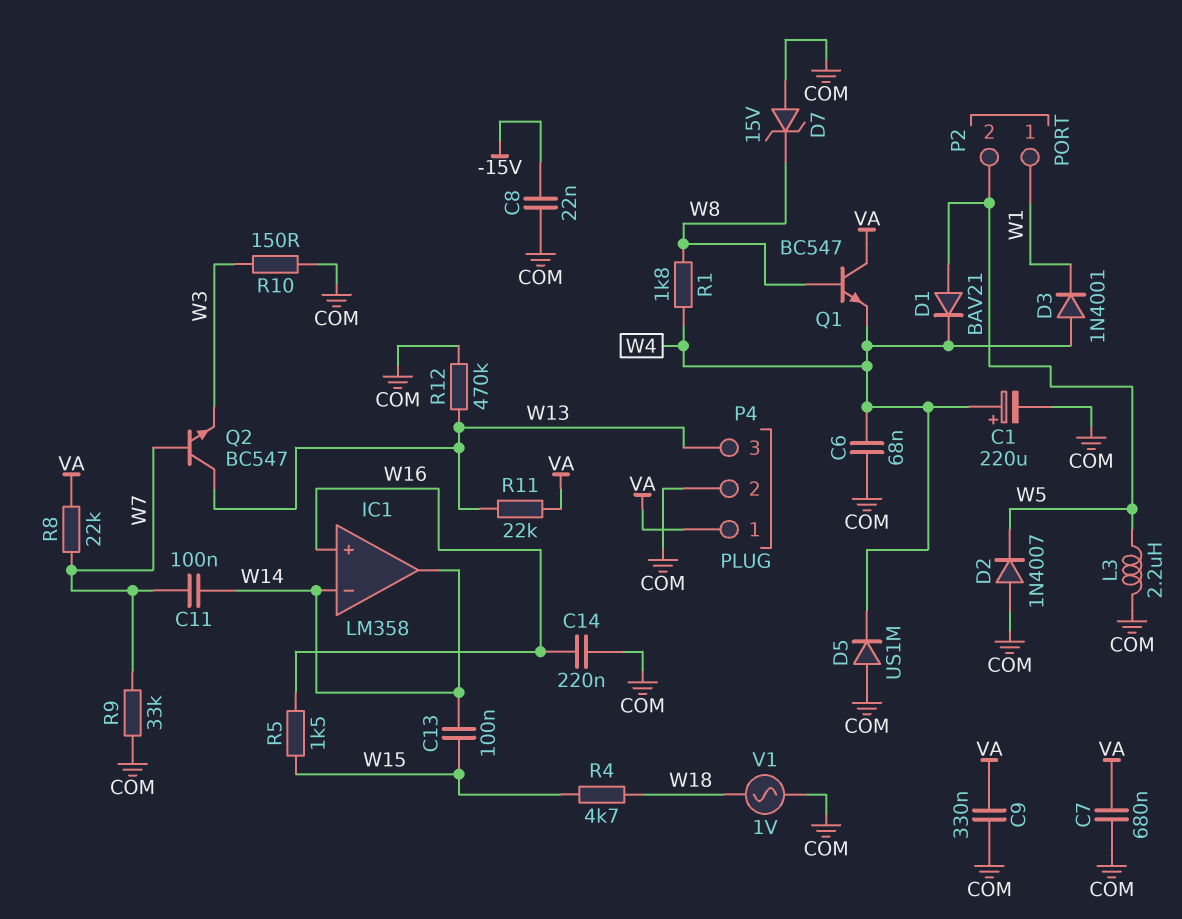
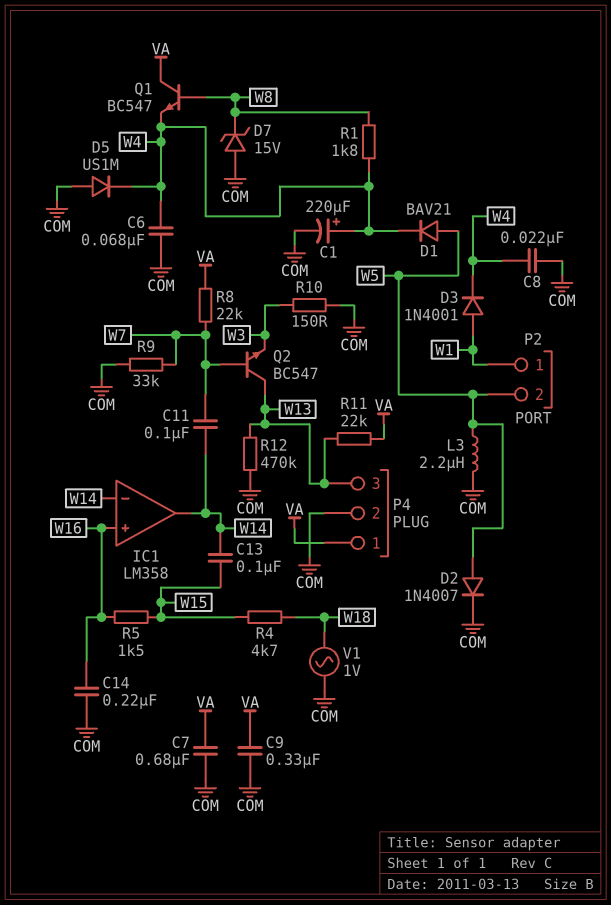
C8: 22nF (-15V, COM) -> 22nF (COM, W4)
D2: diode 1N4007 (A COM, K W5) -> diode 1N4007 (A W5, K COM)
D3: diode 1N4001 (A W4, K W1) -> diode 1N4001 (A W1, K W4)

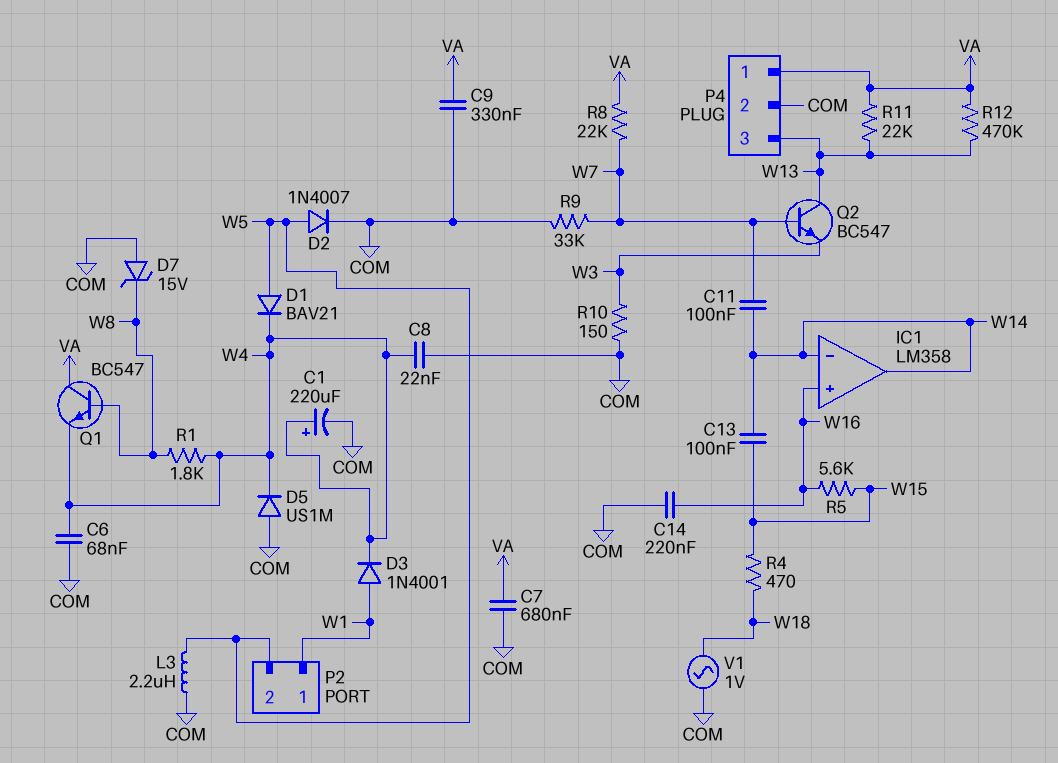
R4: 4.7k (W15, W18) -> 470 (W15, W18)
R5: 1.5k (W15, W16) -> 5.6k (W15, W16)
R12: 470k (COM, W13) -> 470k (VA, W13)

